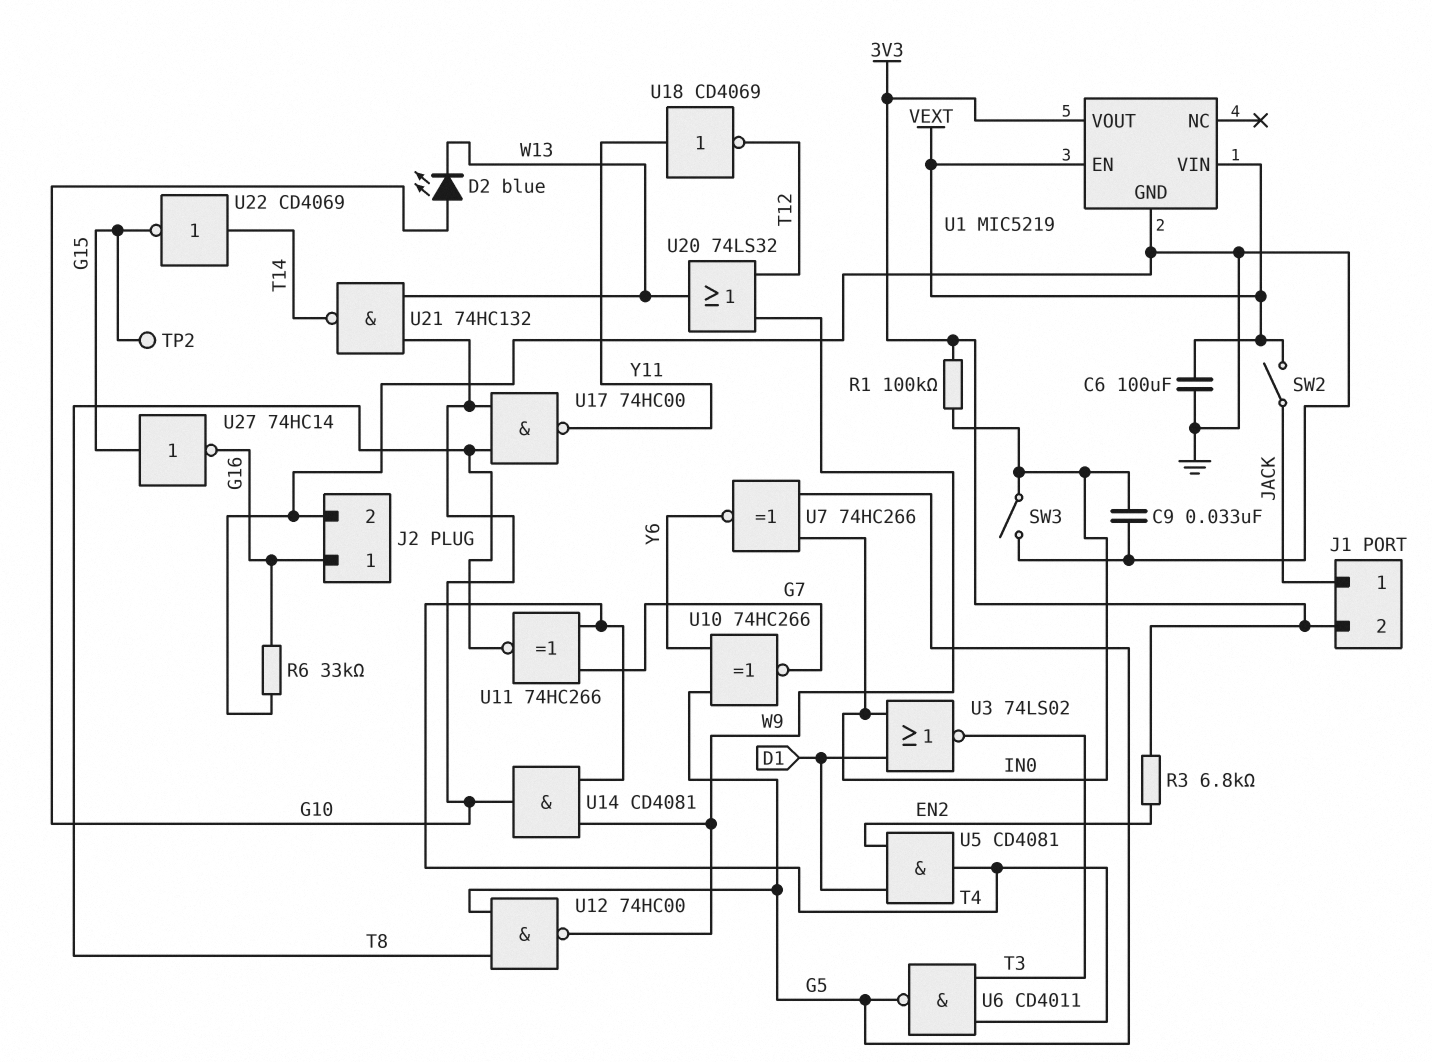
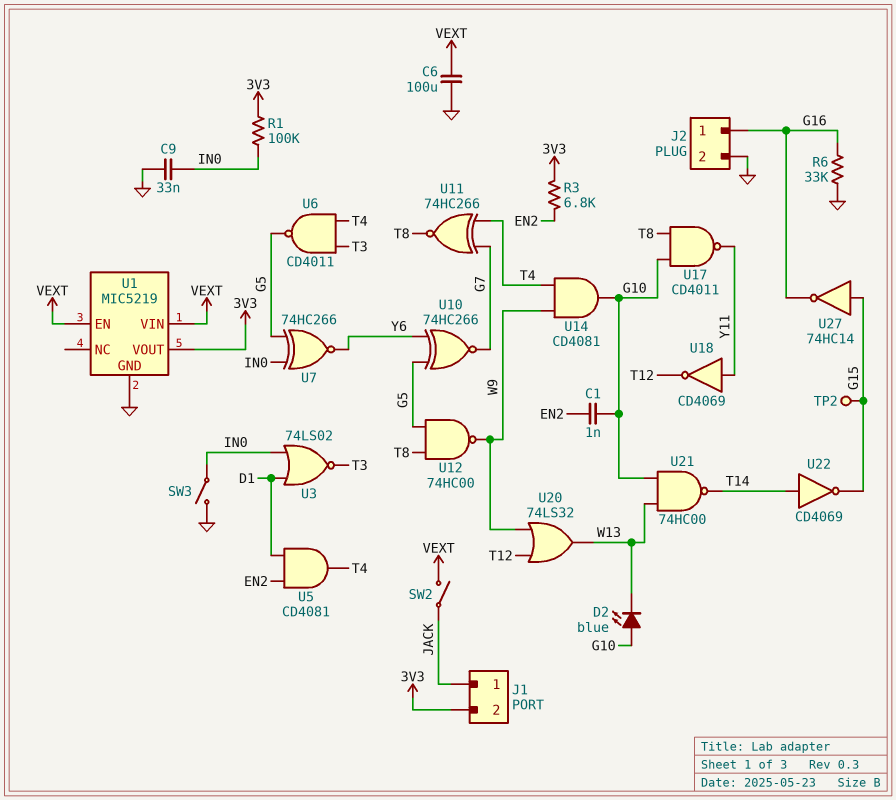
C1: none -> 1nF (EN2, G10)
U17: NAND 74HC00 (in G10, in T8, out Y11) -> NAND CD4011 (in G10, in T8, out Y11)
U21: NAND 74HC132 (in G10, in W13, out T14) -> NAND 74HC00 (in G10, in W13, out T14)

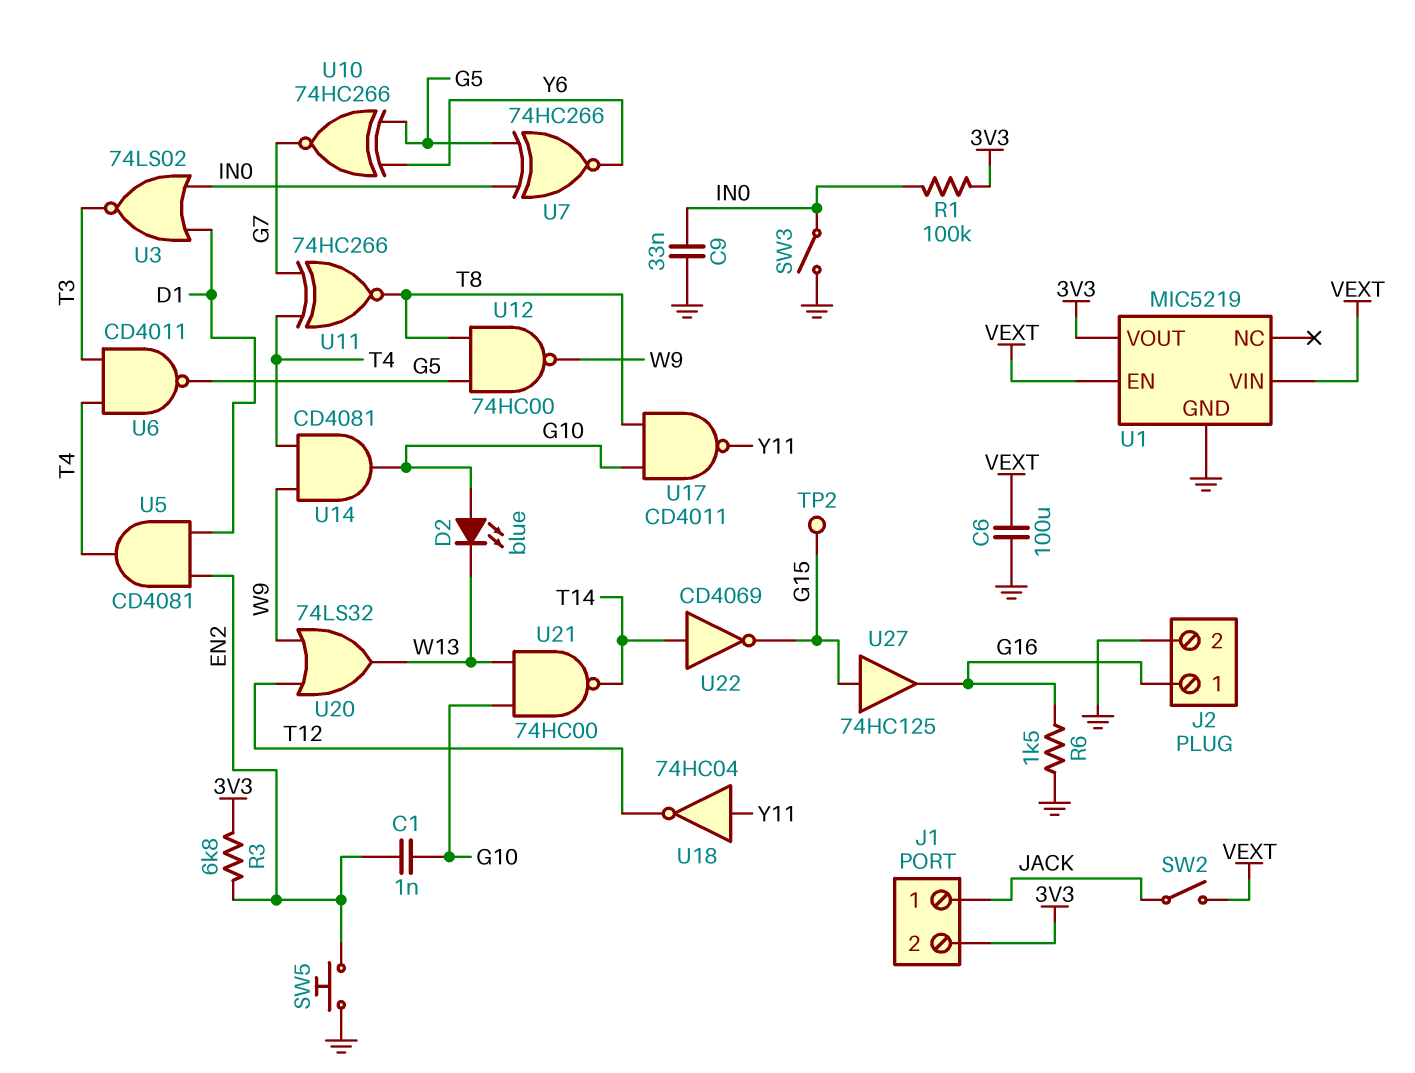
R6: 33k (G16, GND) -> 1.5k (G16, GND)
SW5: none -> button (EN2, GND)
U18: NOT CD4069 (in Y11, out T12) -> NOT 74HC04 (in Y11, out T12)
U27: NOT 74HC14 (in G15, out G16) -> buffer 74HC125 (in G15, out G16)

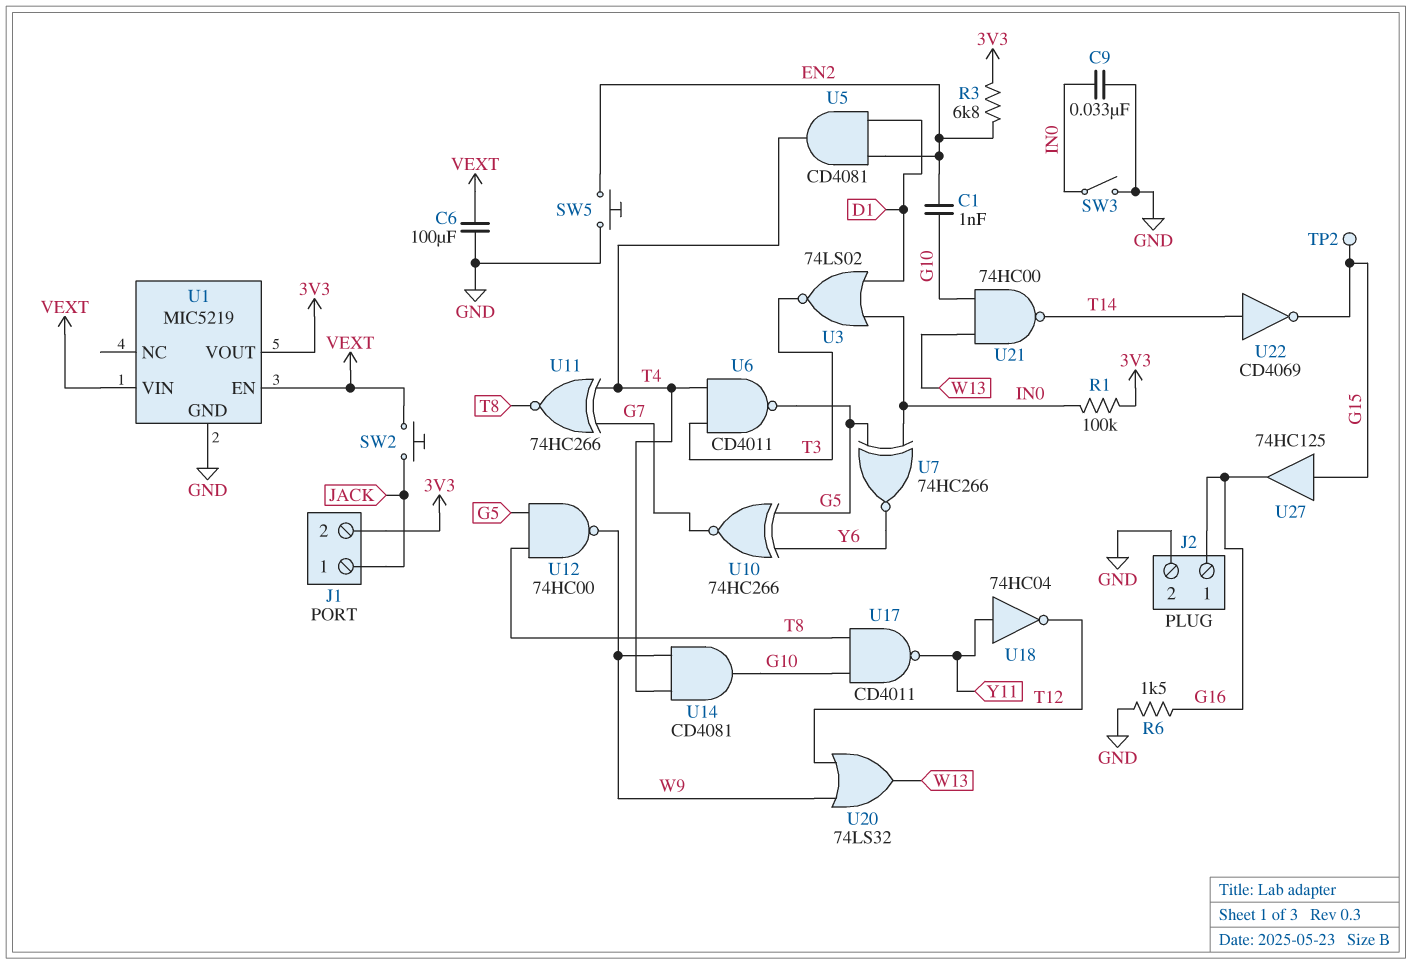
D2: LED blue (A G10, K W13) -> none
SW2: switch (JACK, VEXT) -> button (JACK, VEXT)

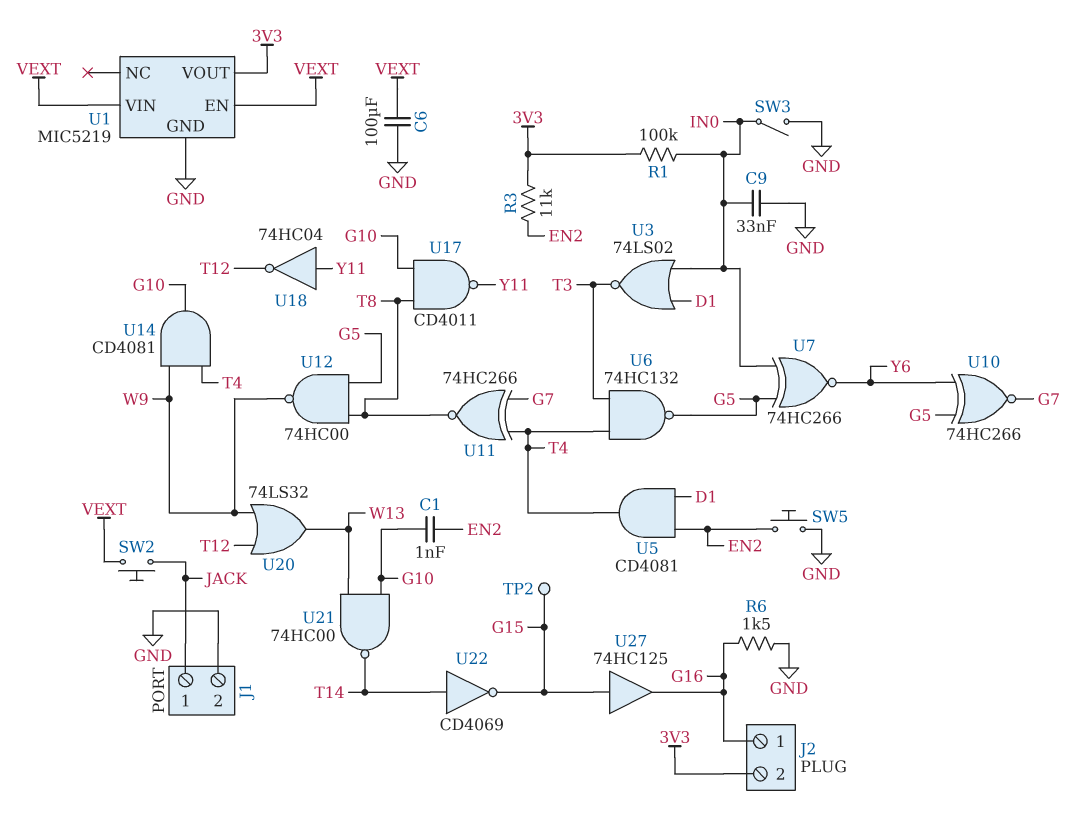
J1 pin 2: 3V3 -> GND
J2 pin 2: GND -> 3V3
R3: 6.8k (3V3, EN2) -> 11k (3V3, EN2)
U6: NAND CD4011 (in T3, in T4, out G5) -> NAND 74HC132 (in T3, in T4, out G5)

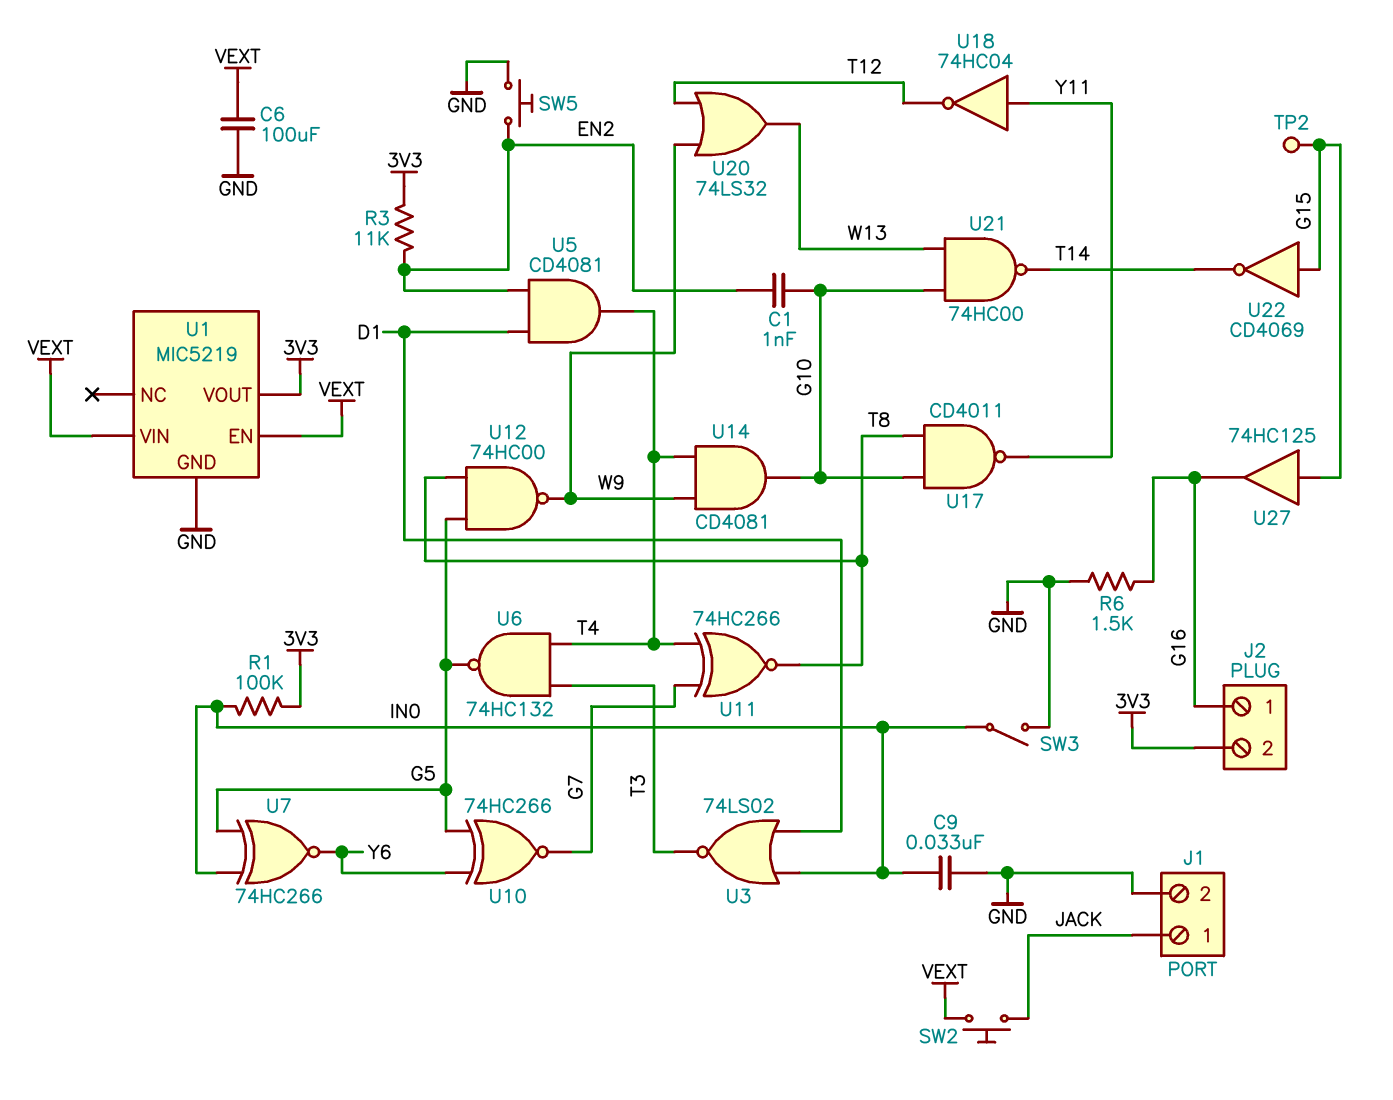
U22: NOT CD4069 (in T14, out G15) -> NOT CD4069 (in G15, out T14)

